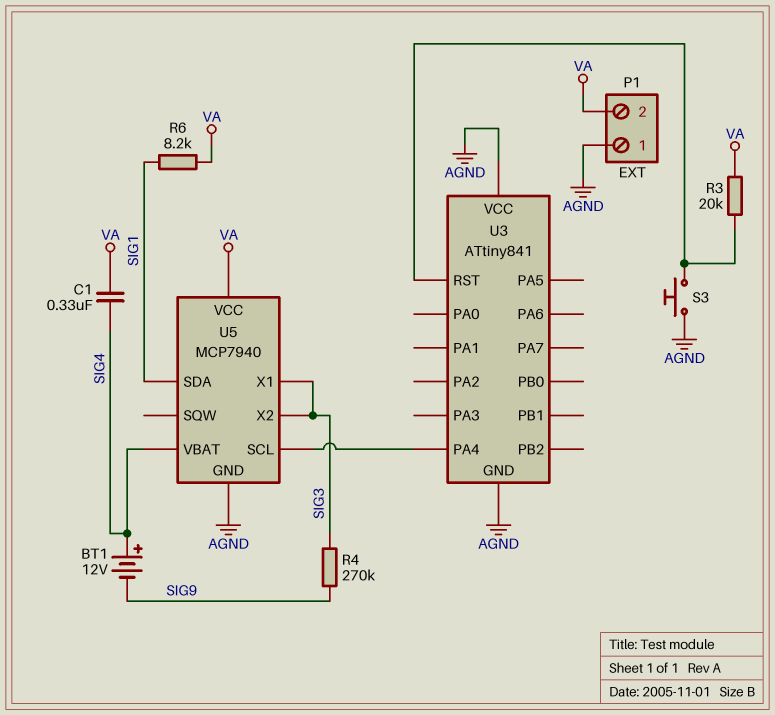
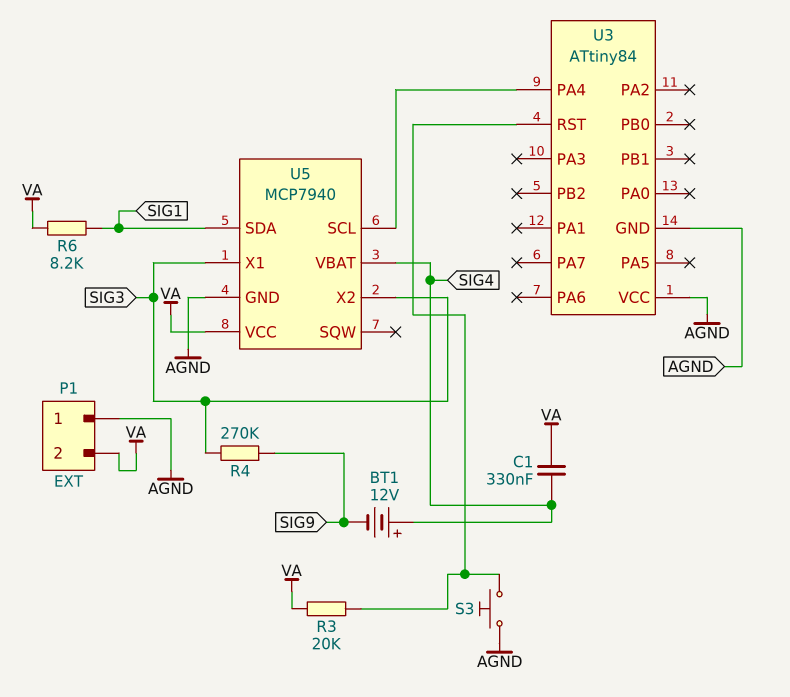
U3: ATtiny841 -> ATtiny84

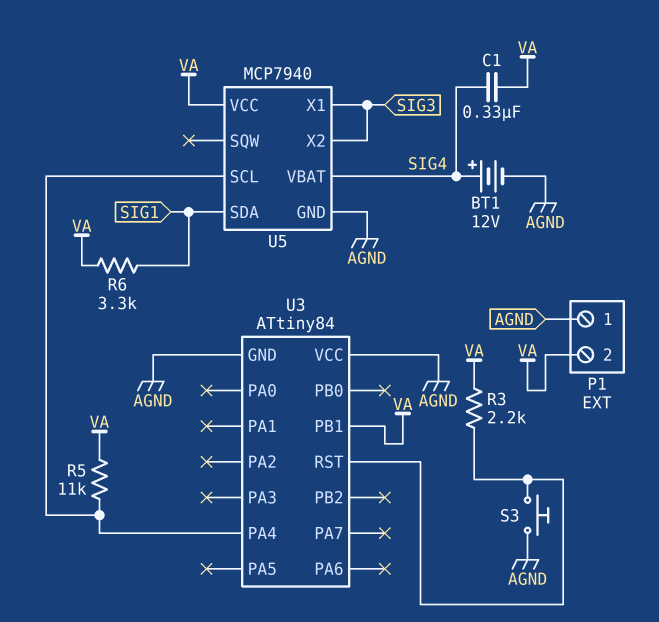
BT1: 12V (plus SIG4, minus SIG9) -> 12V (plus SIG4, minus AGND)
R3: 20k (U3/RST, VA) -> 2.2k (U3/RST, VA)
R4: 270k (SIG3, SIG9) -> none
R5: none -> 11k (U3/PA4, VA)
R6: 8.2k (SIG1, VA) -> 3.3k (SIG1, VA)
U3 pin PB1: none -> VA

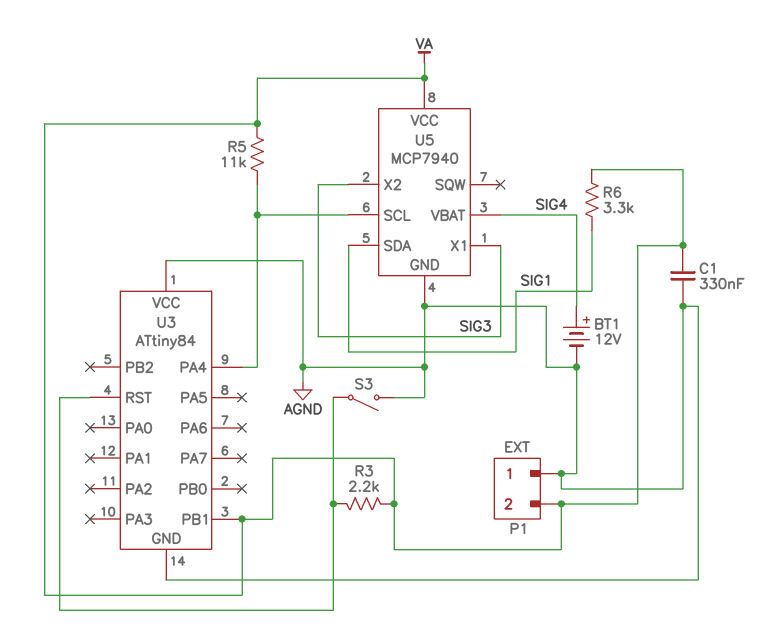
C1: 330nF (SIG4, VA) -> 330nF (AGND, VA)
S3: button (AGND, U3/RST) -> switch (AGND, U3/RST)

